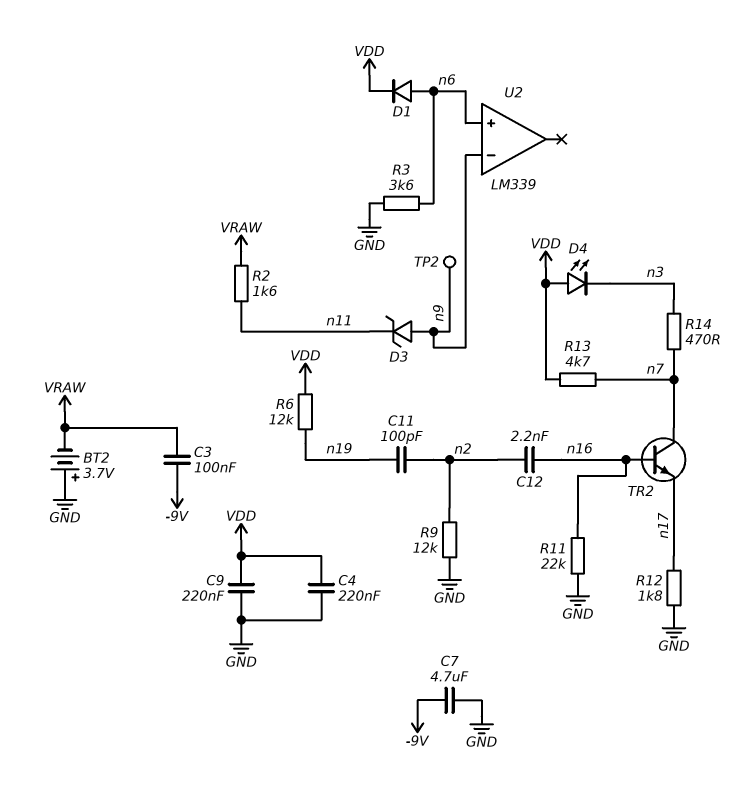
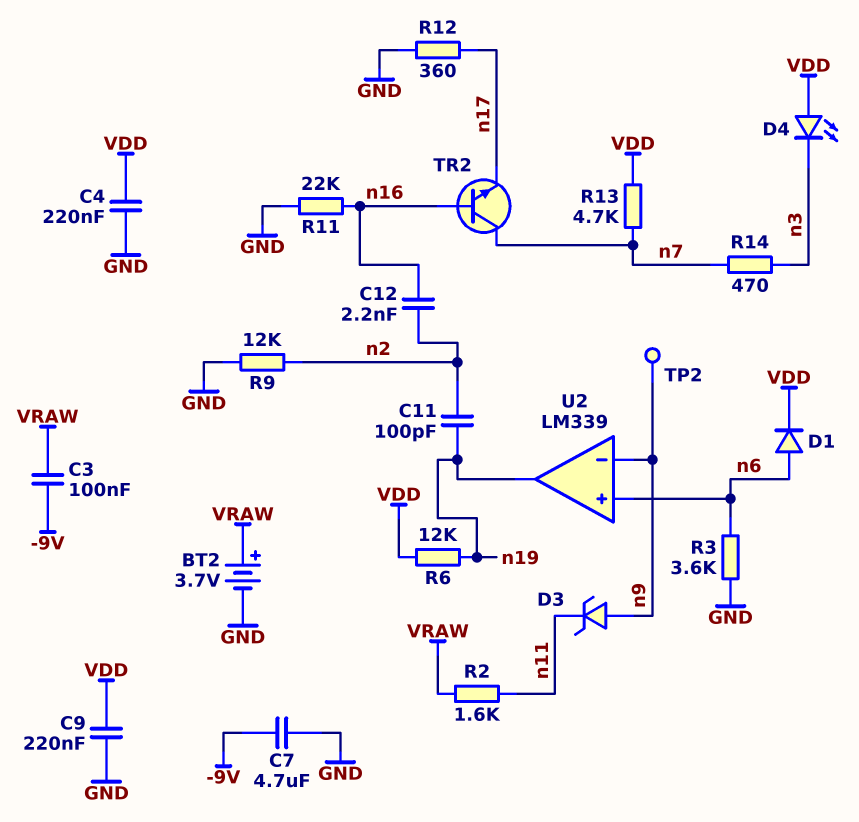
BT2: 3.7V (plus GND, minus VRAW) -> 3.7V (plus VRAW, minus GND)
R12: 1.8k (GND, n17) -> 360 (GND, n17)
U2 pin out: none -> n19

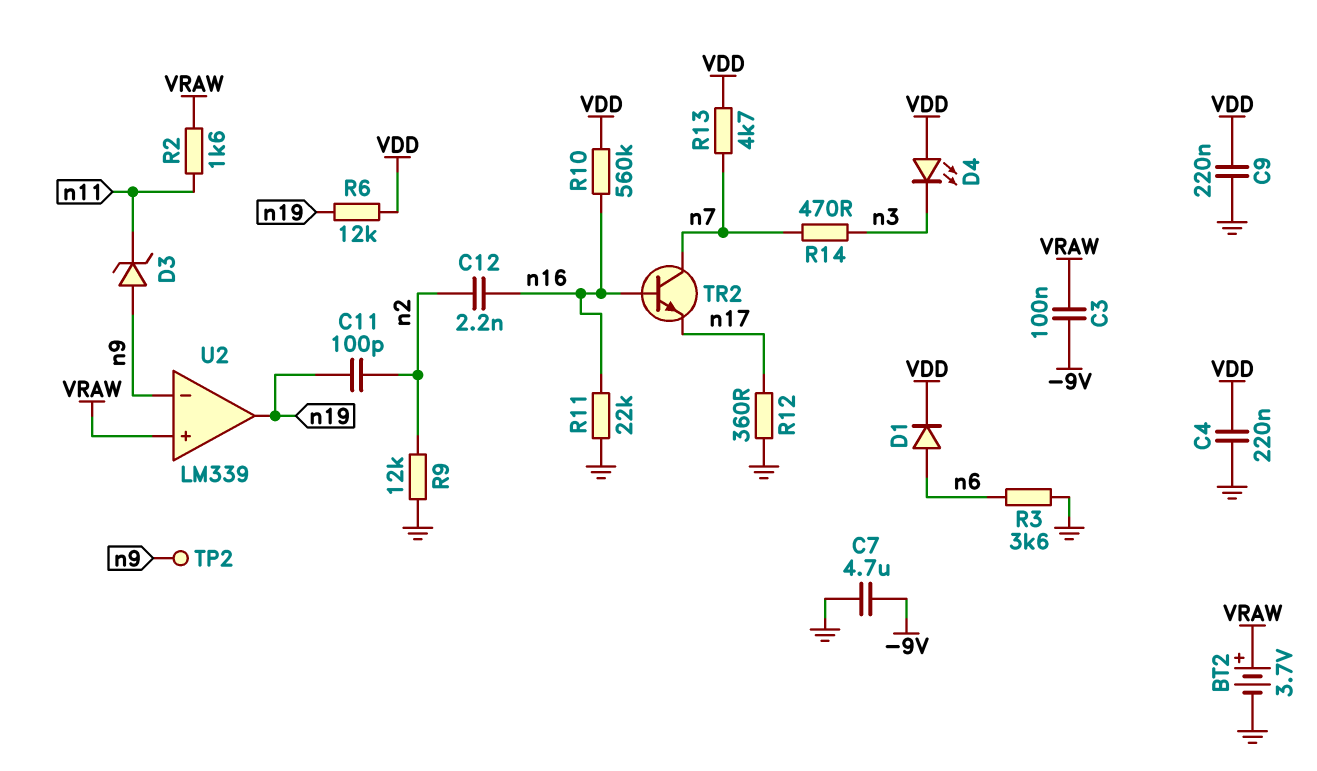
R10: none -> 560k (VDD, n16)
U2 pin in+: n6 -> VRAW

